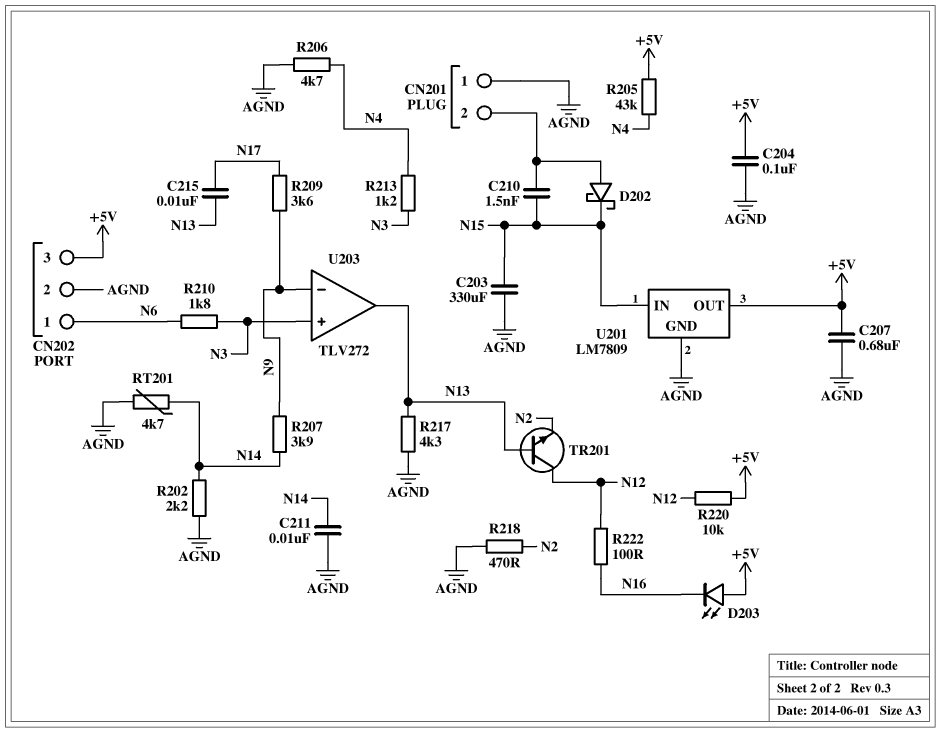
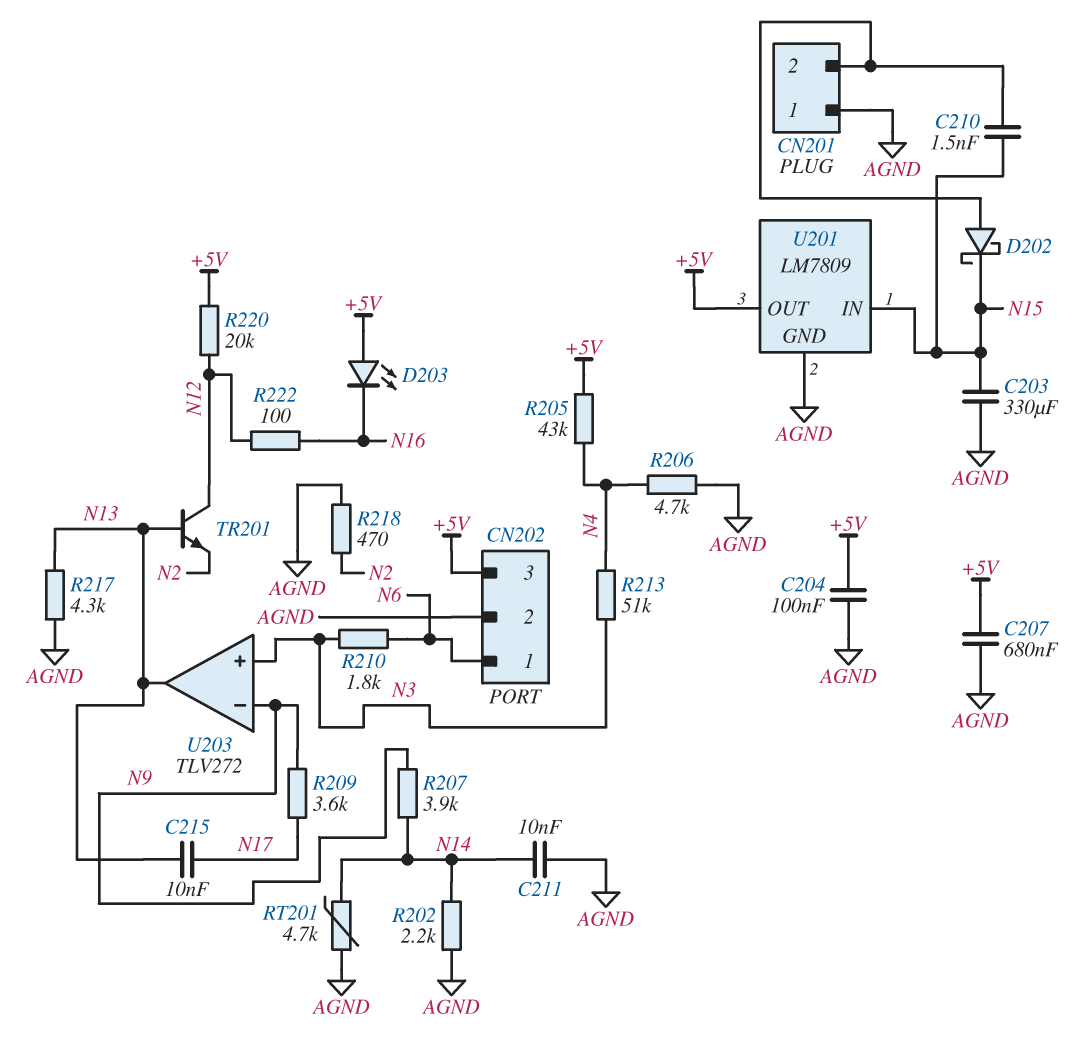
R213: 1.2k (N3, N4) -> 51k (N3, N4)
R220: 10k (+5V, N12) -> 20k (+5V, N12)

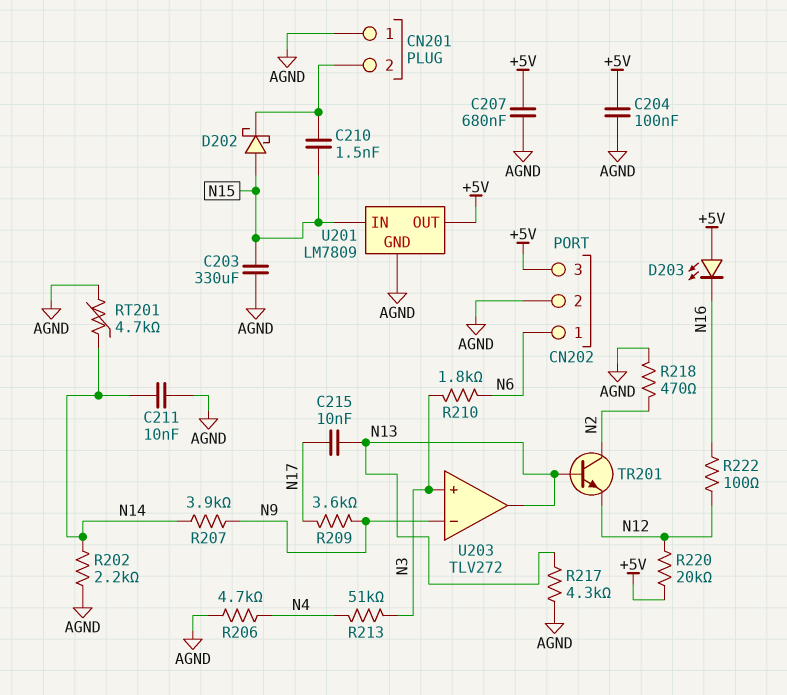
D202: schottky (A CN201/2, K N15) -> schottky (A N15, K CN201/2)
R205: 43k (+5V, N4) -> none
TR201: NPN (B N13, C N12, E N2) -> NPN (B N13, C N2, E N12)

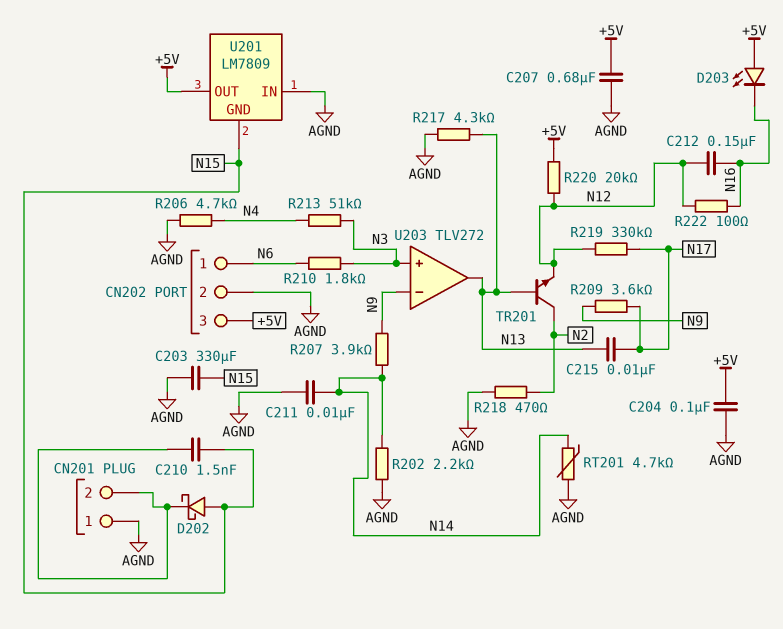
C212: none -> 150nF (N12, N16)
R219: none -> 330k (N12, N17)
U201 pin GND: AGND -> N15
U201 pin IN: N15 -> AGND

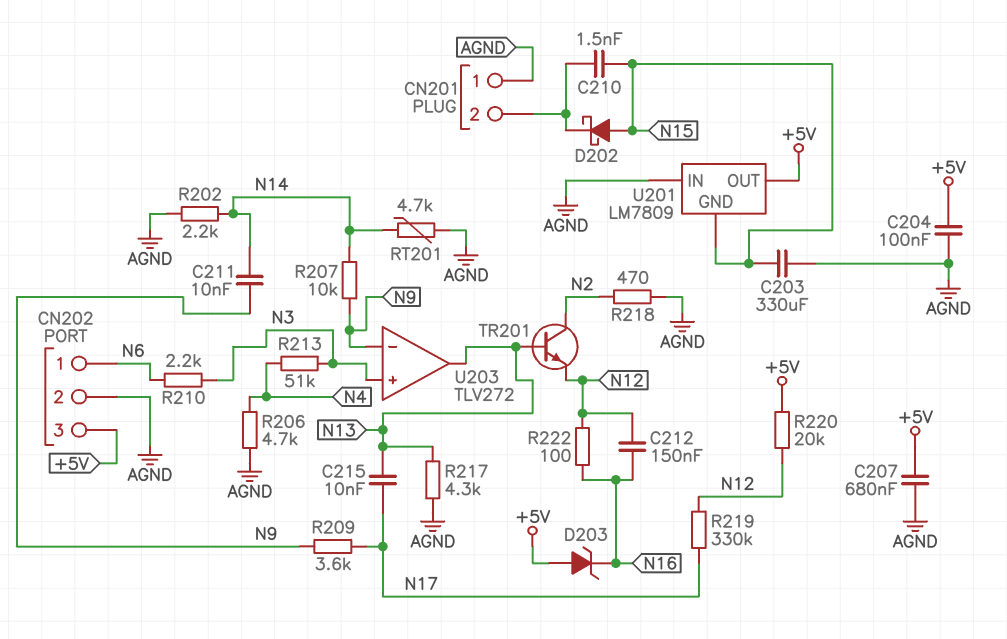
C211: 10nF (AGND, N14) -> 10nF (N9, N14)
D203: LED (A +5V, K N16) -> zener (A +5V, K N16)
R207: 3.9k (N9, N14) -> 10k (N9, N14)
R210: 1.8k (N3, N6) -> 2.2k (N3, N6)

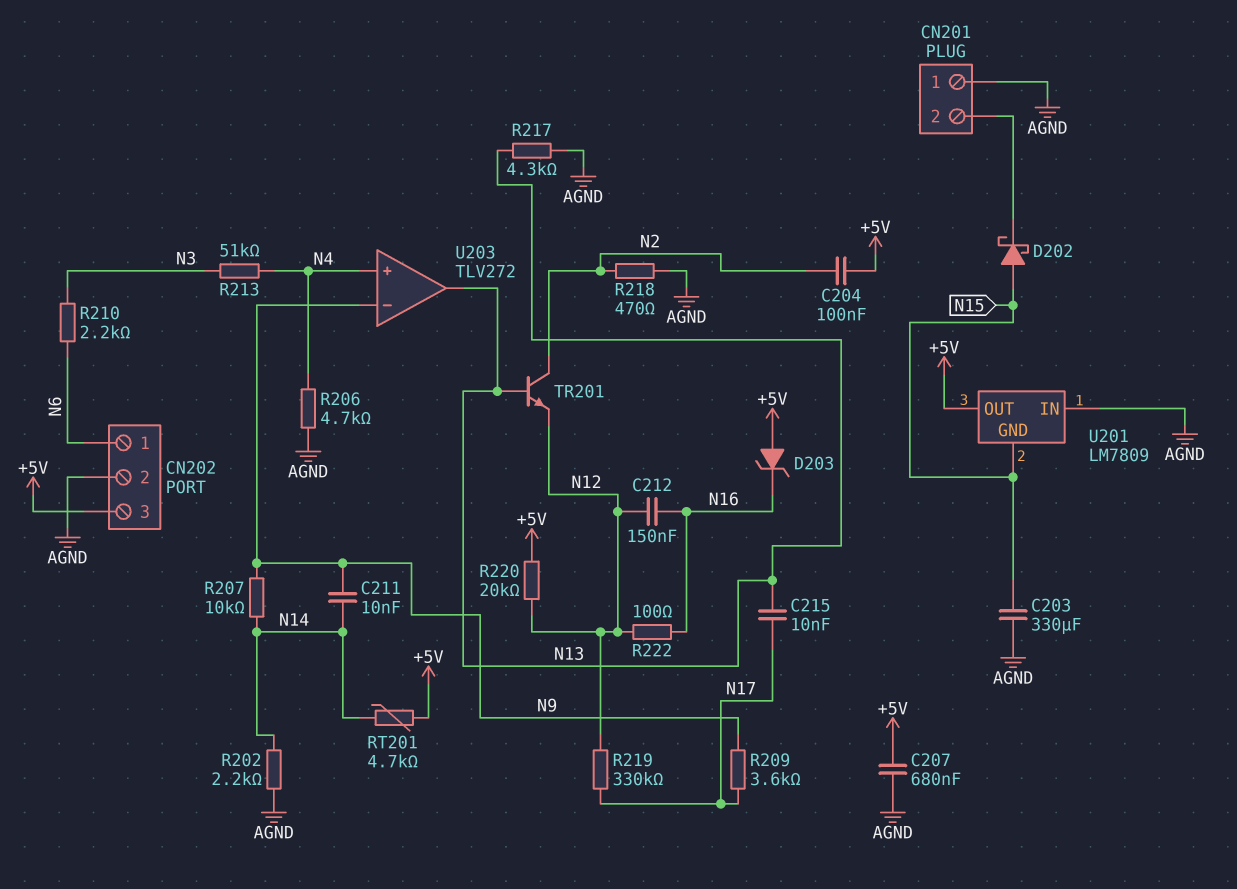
C204: 100nF (+5V, AGND) -> 100nF (+5V, N2)
C210: 1.5nF (CN201/2, N15) -> none
RT201: 4.7k (AGND, N14) -> 4.7k (+5V, N14)
U203 pin in+: N3 -> N4

